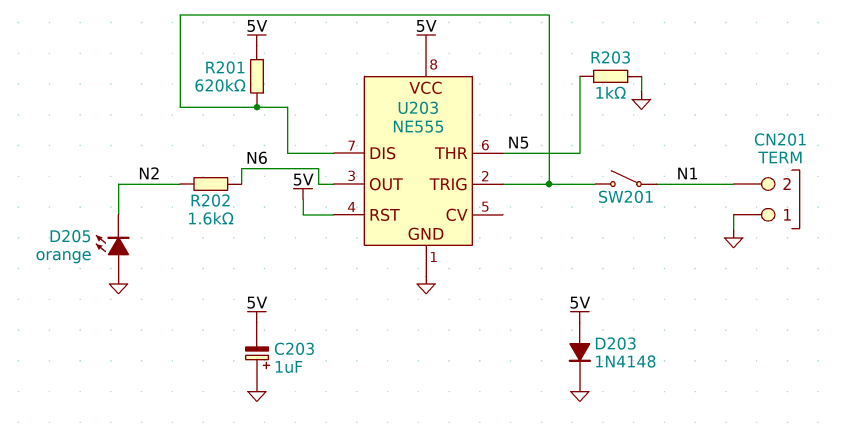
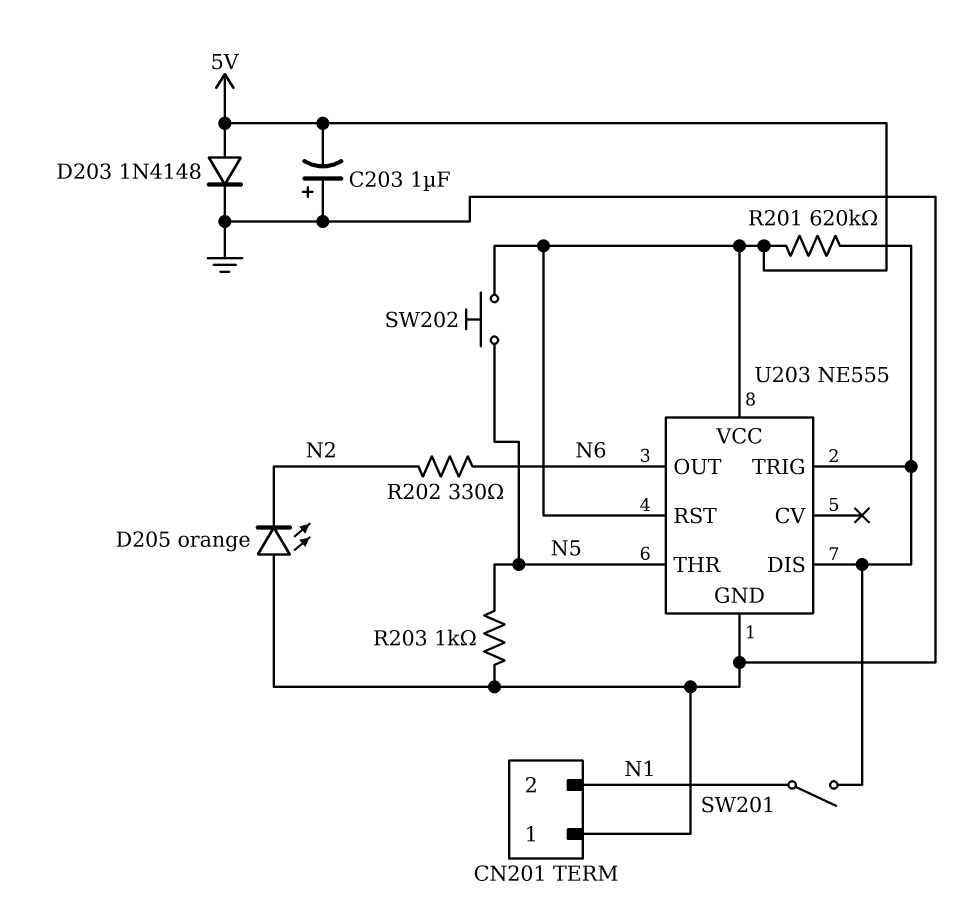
R202: 1.6k (N2, N6) -> 330 (N2, N6)
SW202: none -> button (5V, N5)

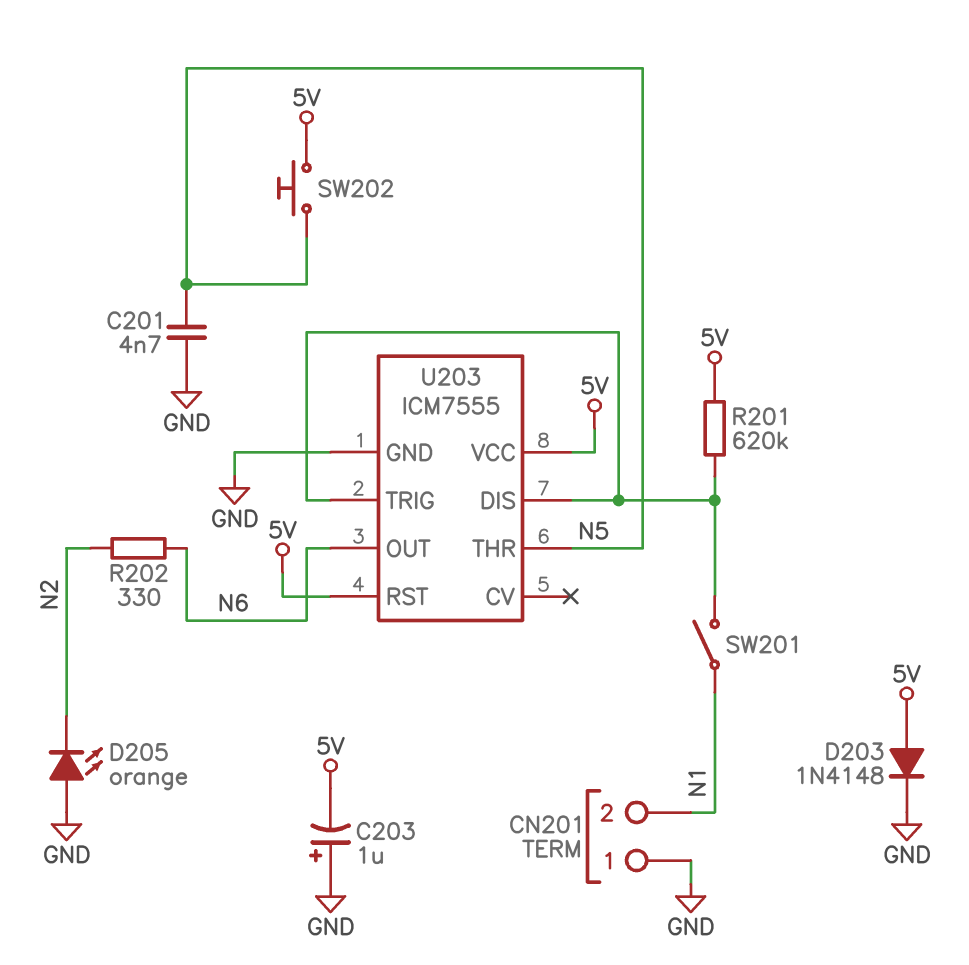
C201: none -> 4.7nF (GND, N5)
R203: 1k (GND, N5) -> none
U203: NE555 -> ICM7555

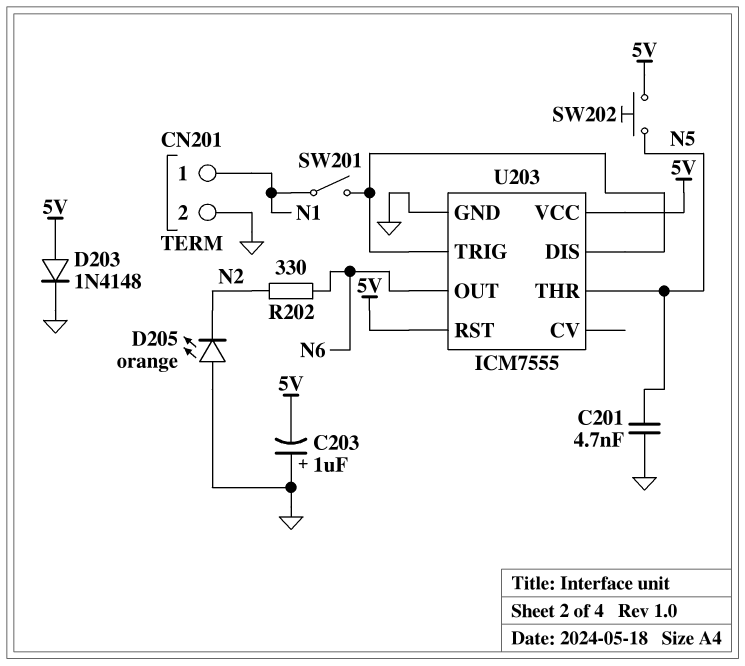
CN201 pin 1: GND -> N1
CN201 pin 2: N1 -> GND
R201: 620k (5V, U203/DIS) -> none

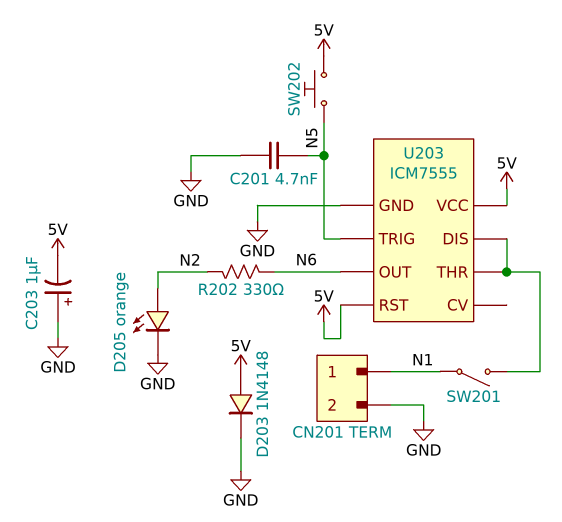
D205: LED orange (A GND, K N2) -> LED orange (A N2, K GND)
U203 pin THR: N5 -> U203/DIS
U203 pin TRIG: U203/DIS -> N5

